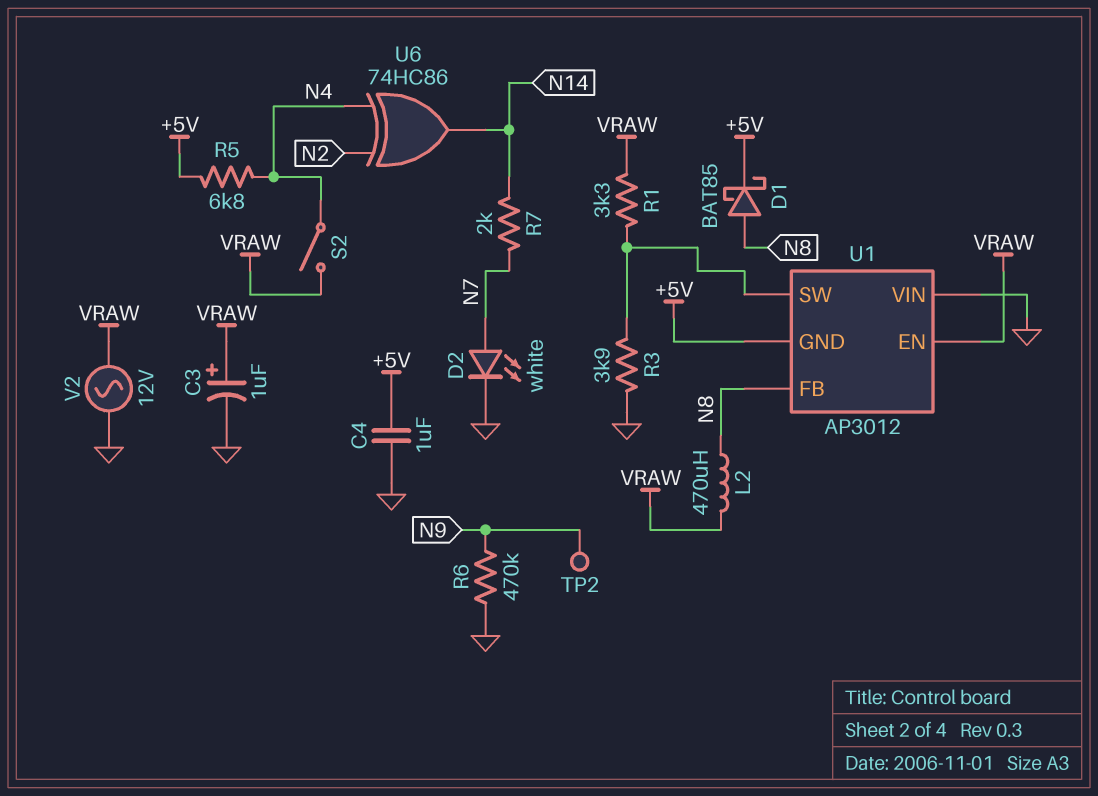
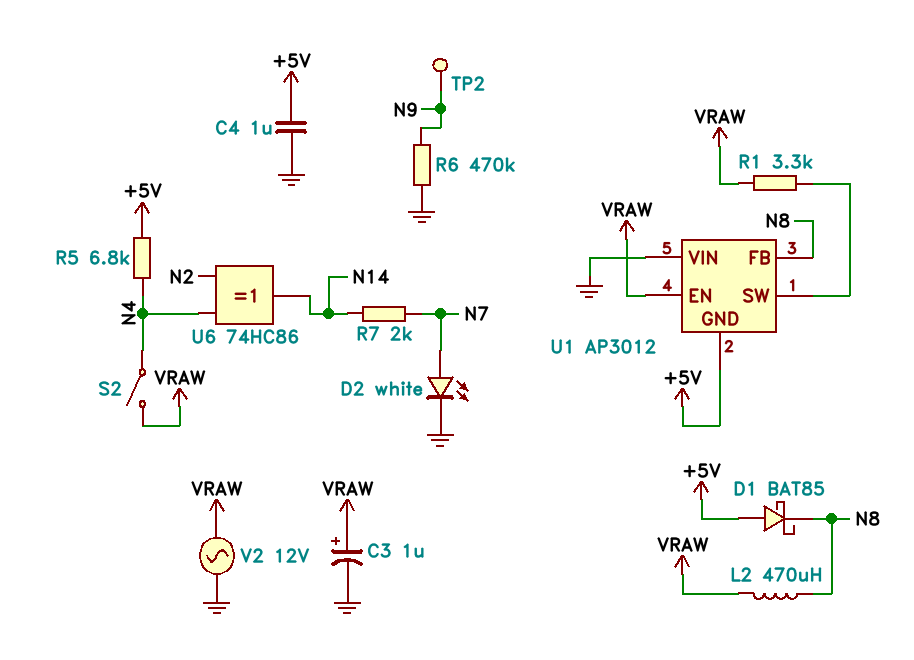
D1: schottky BAT85 (A N8, K +5V) -> schottky BAT85 (A +5V, K N8)
R3: 3.9k (GND, U1/SW) -> none

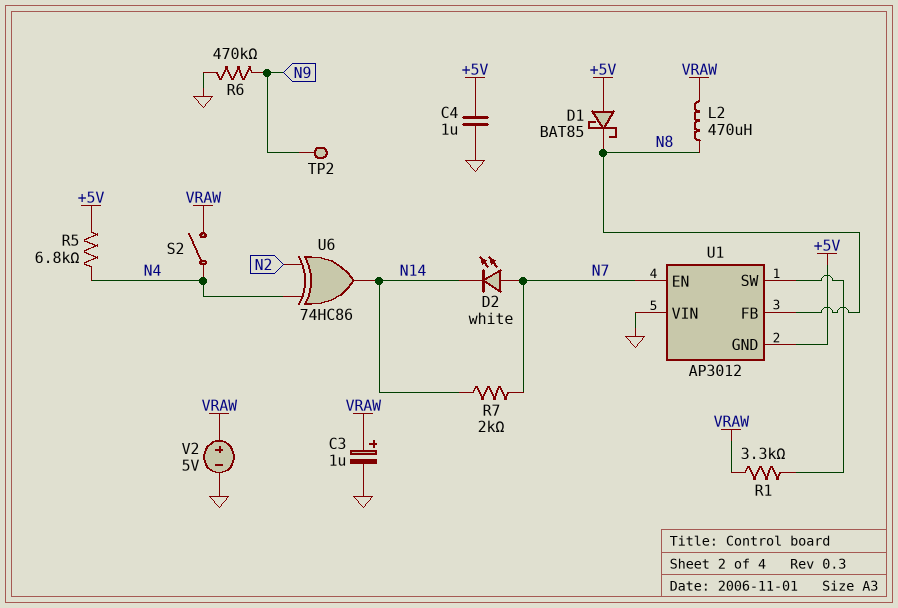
D2: LED white (A N7, K GND) -> LED white (A N7, K N14)
U1 pin EN: VRAW -> N7
V2: AC 12V (GND, VRAW) -> 5V (plus VRAW, minus GND)

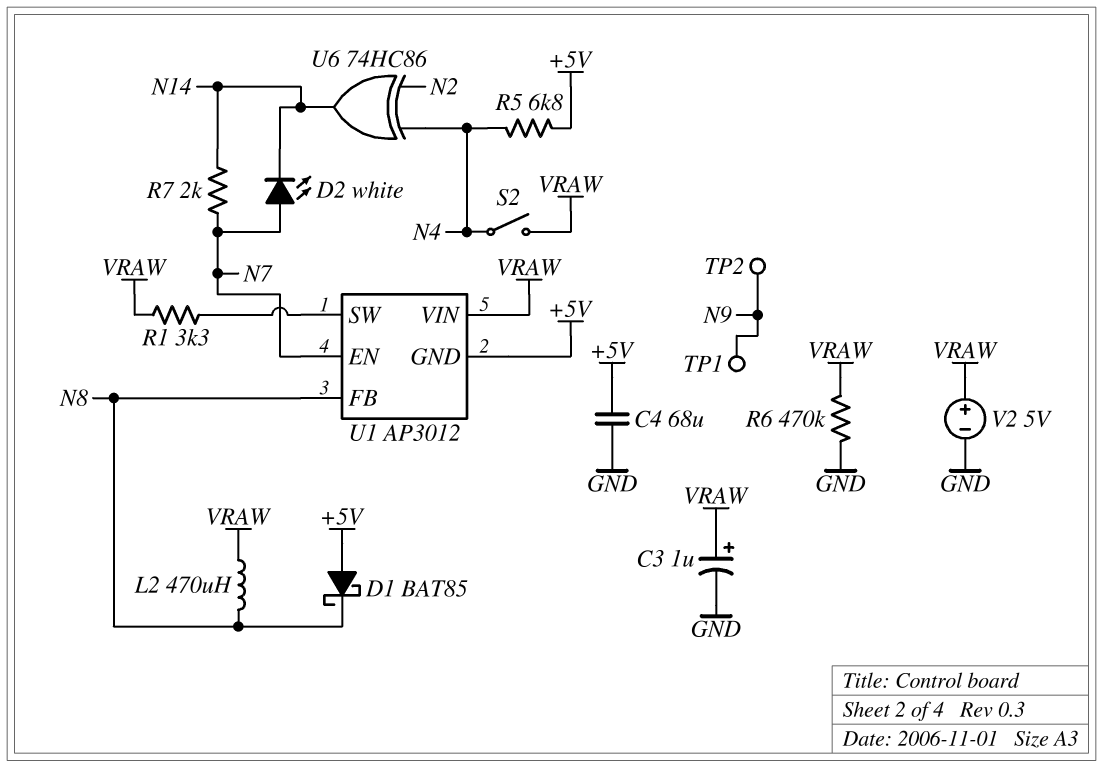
C4: 1uF (+5V, GND) -> 68uF (+5V, GND)
R6: 470k (GND, N9) -> 470k (GND, VRAW)
TP1: none -> test point (N9)
U1 pin VIN: GND -> VRAW

